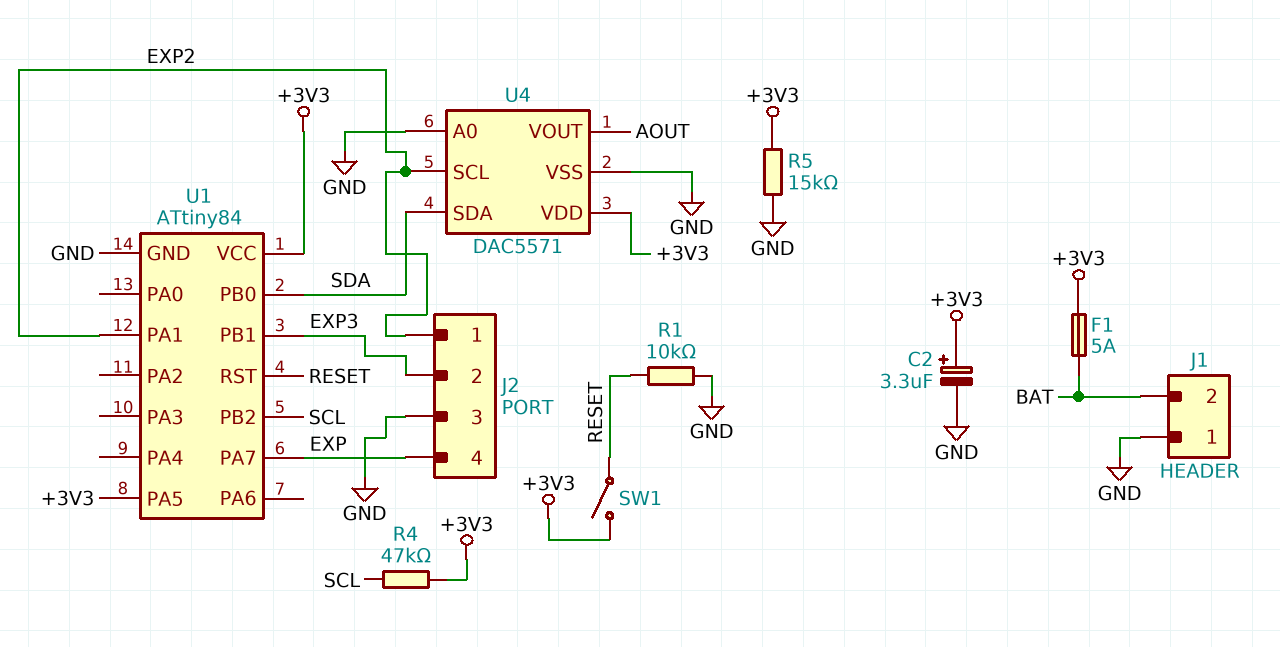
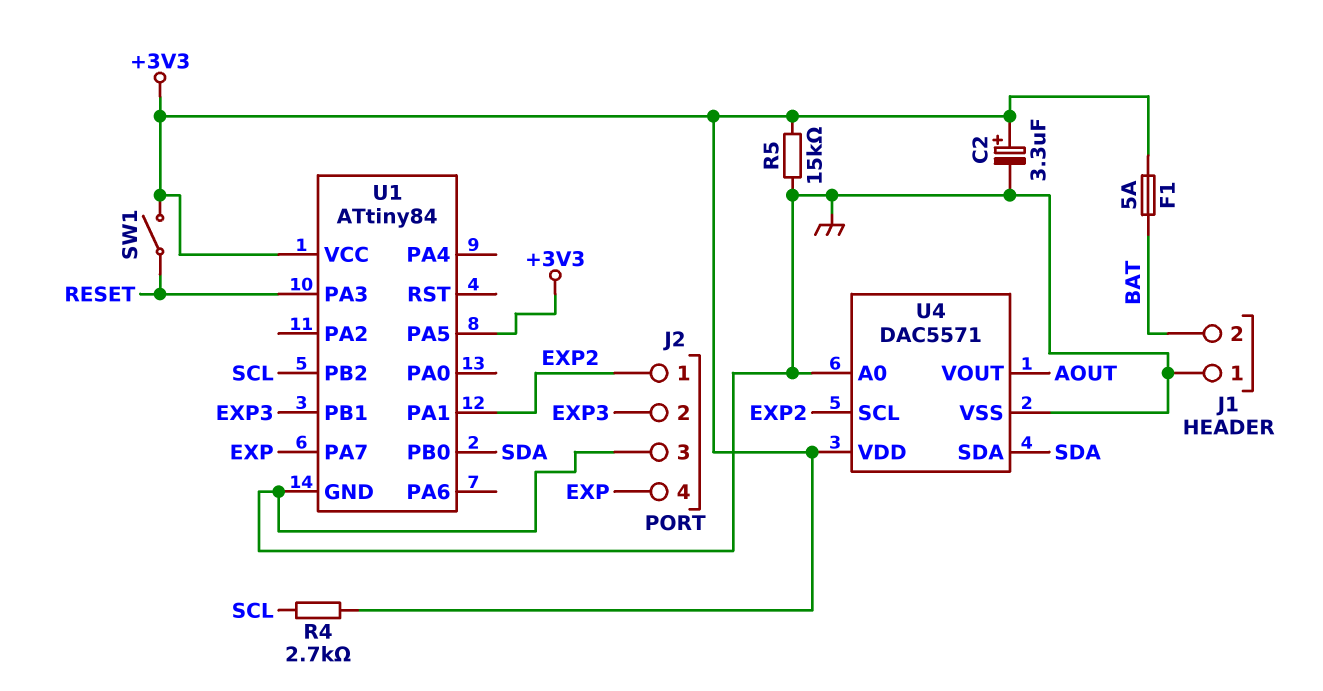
R1: 10k (GND, RESET) -> none
R4: 47k (+3V3, SCL) -> 2.7k (+3V3, SCL)
U1 pin PA3: none -> RESET
U1 pin RST: RESET -> none

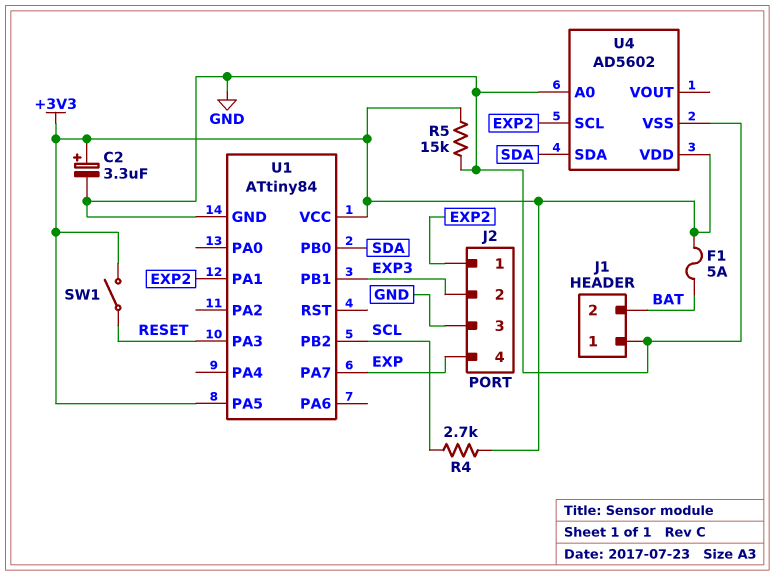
U4: DAC5571 -> AD5602
U4 pin VOUT: AOUT -> none

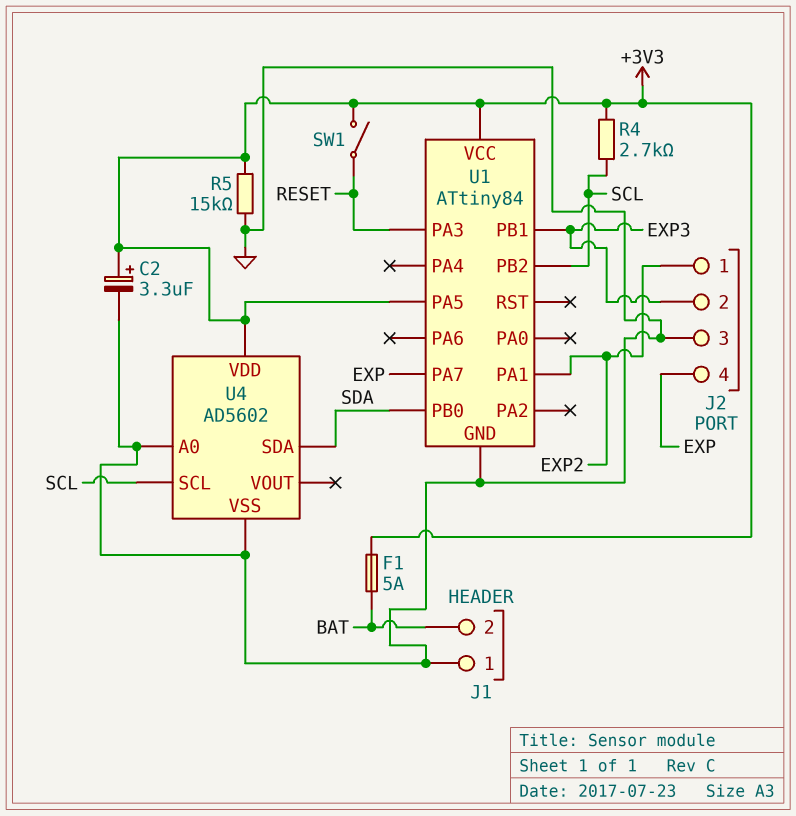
U4 pin SCL: EXP2 -> SCL

